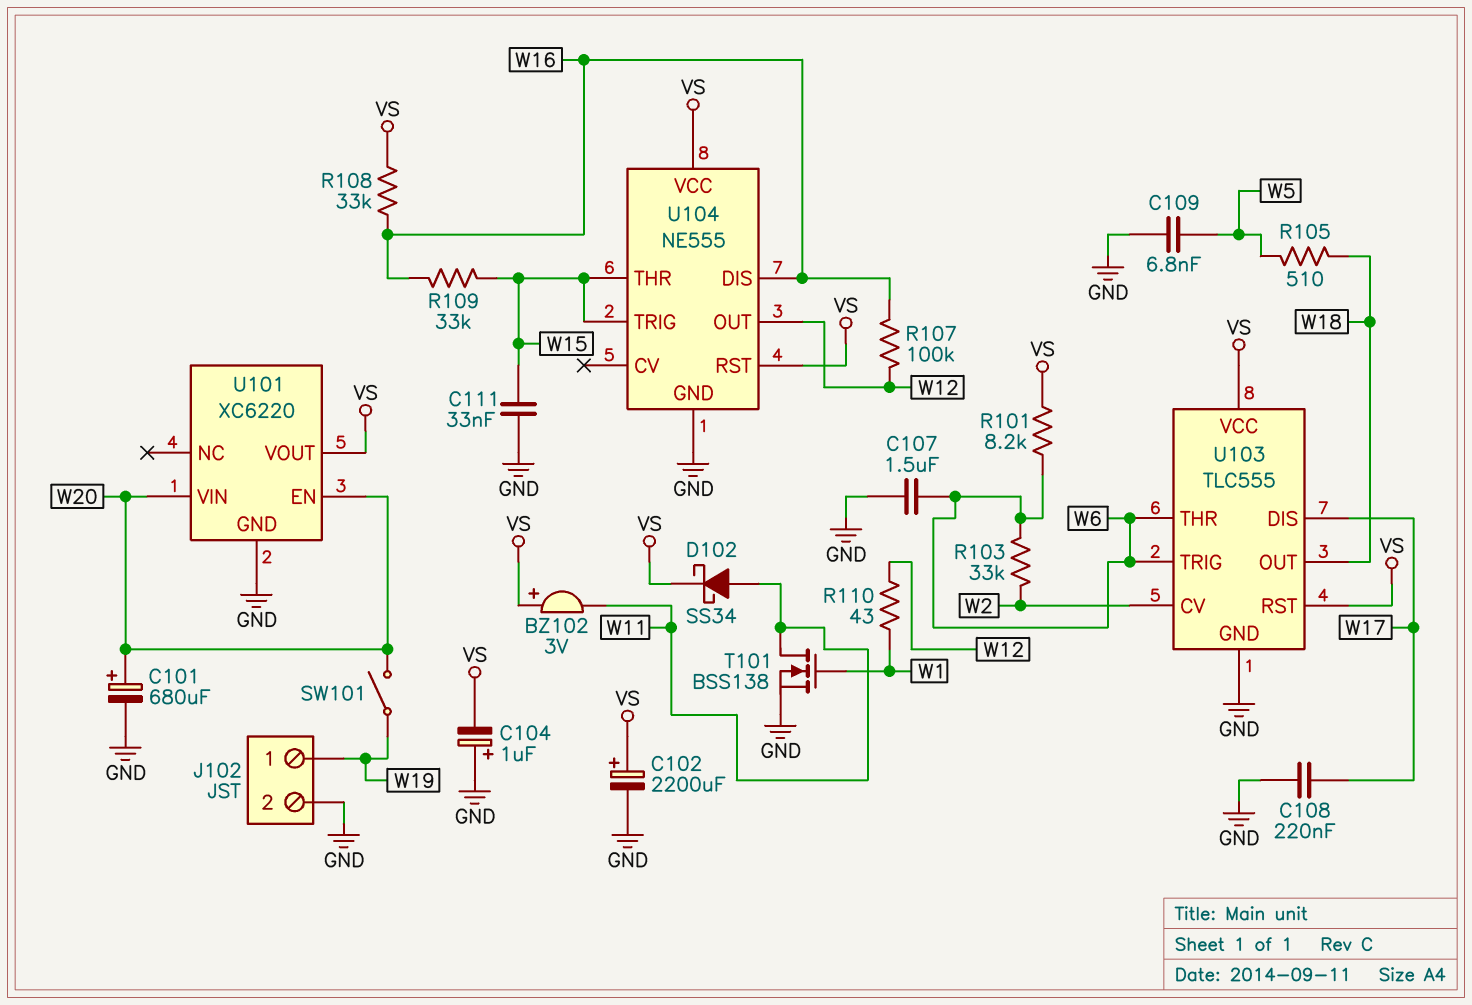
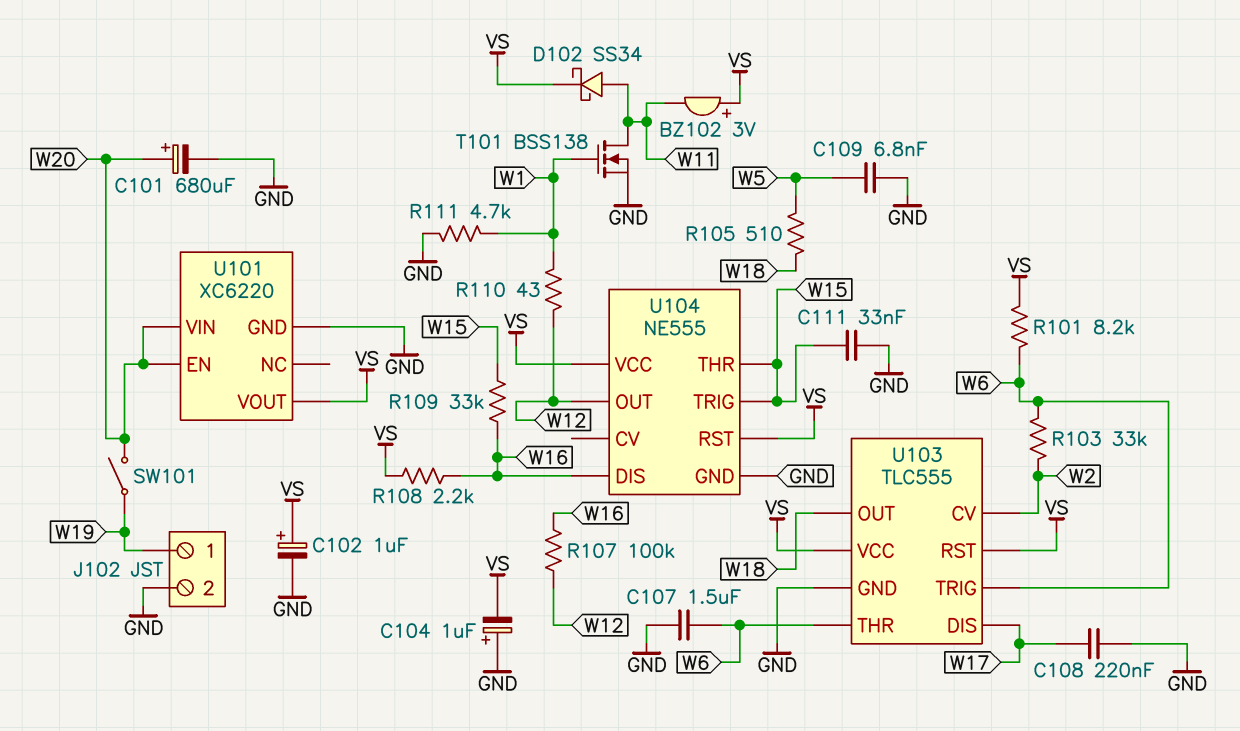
C102: 2200uF (plus VS, minus GND) -> 1uF (plus VS, minus GND)
R108: 33k (VS, W16) -> 2.2k (VS, W16)
R111: none -> 4.7k (GND, W1)

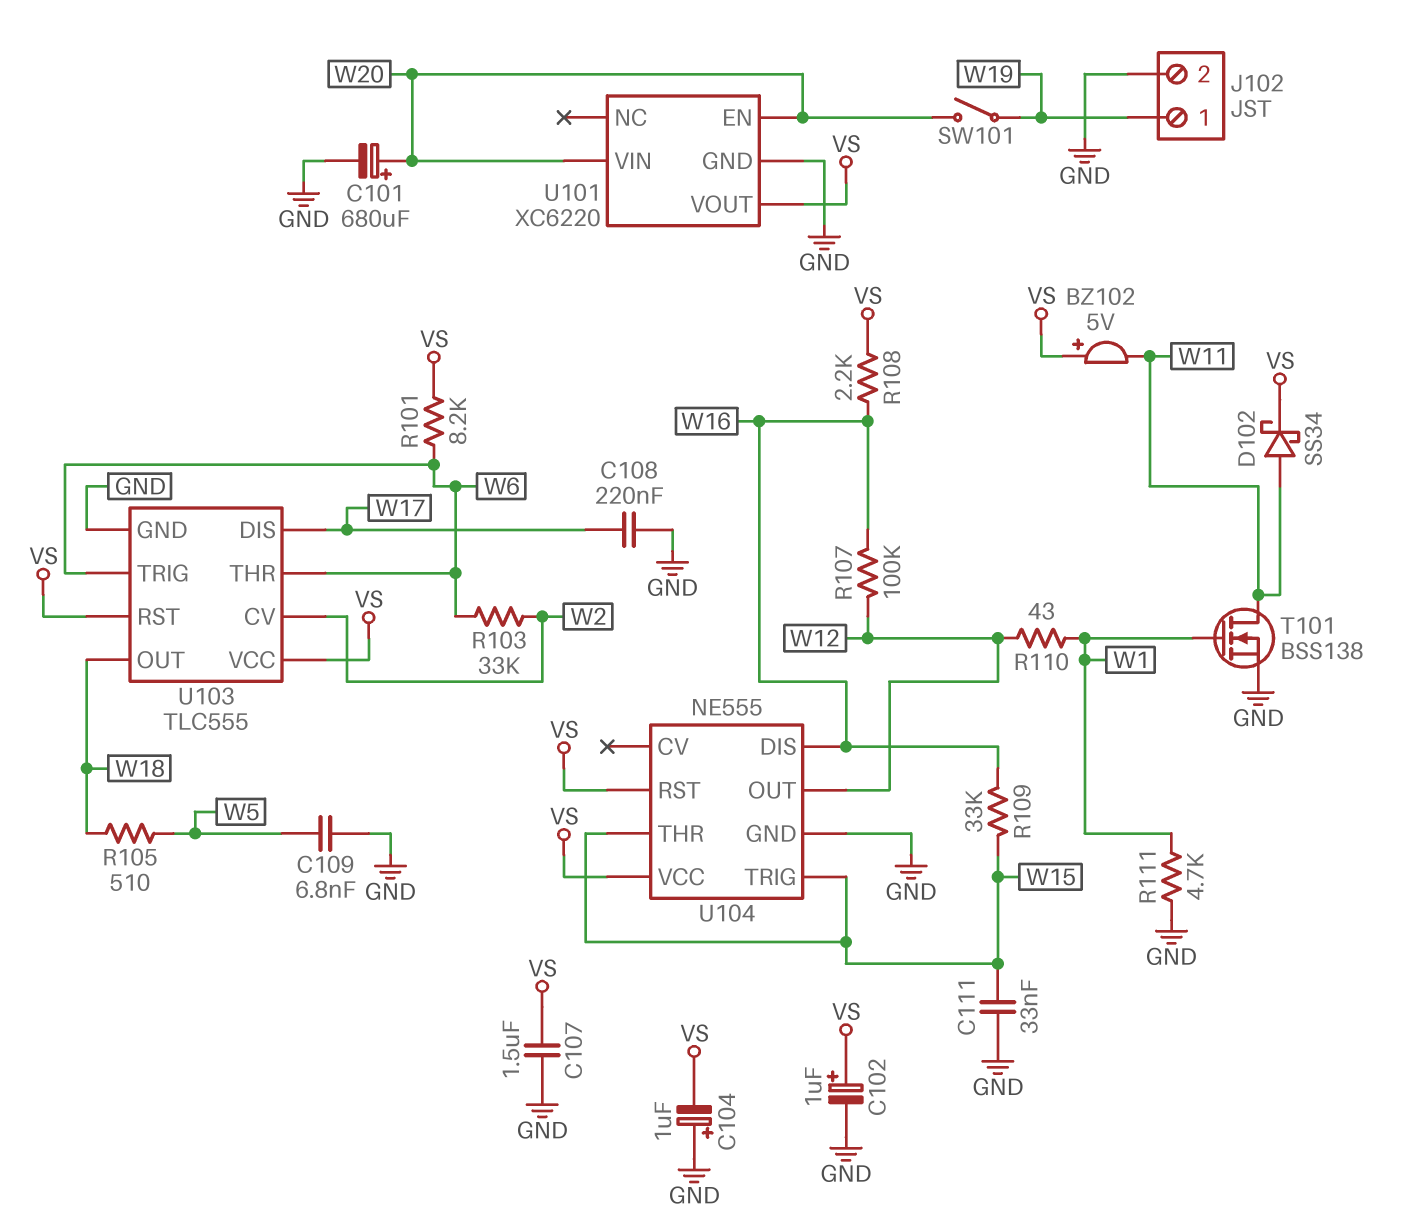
BZ102: buzzer 3V (plus VS, minus W11) -> buzzer 5V (plus VS, minus W11)
C107: 1.5uF (GND, W6) -> 1.5uF (GND, VS)

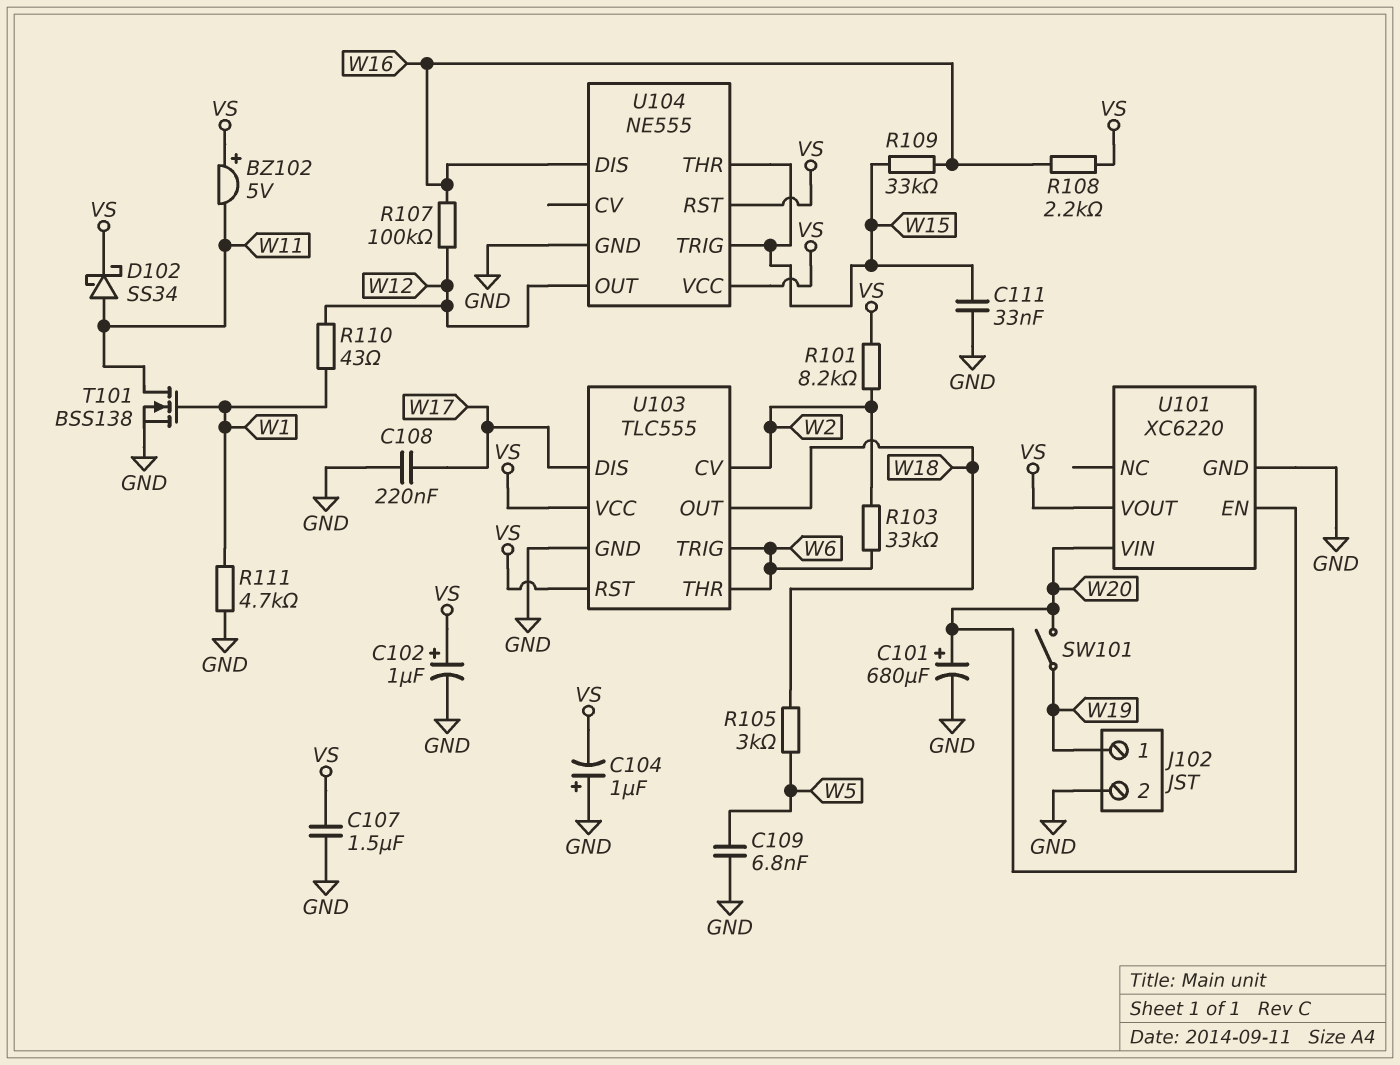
R101: 8.2k (VS, W6) -> 8.2k (VS, W2)
R105: 510 (W5, W18) -> 3k (W5, W18)

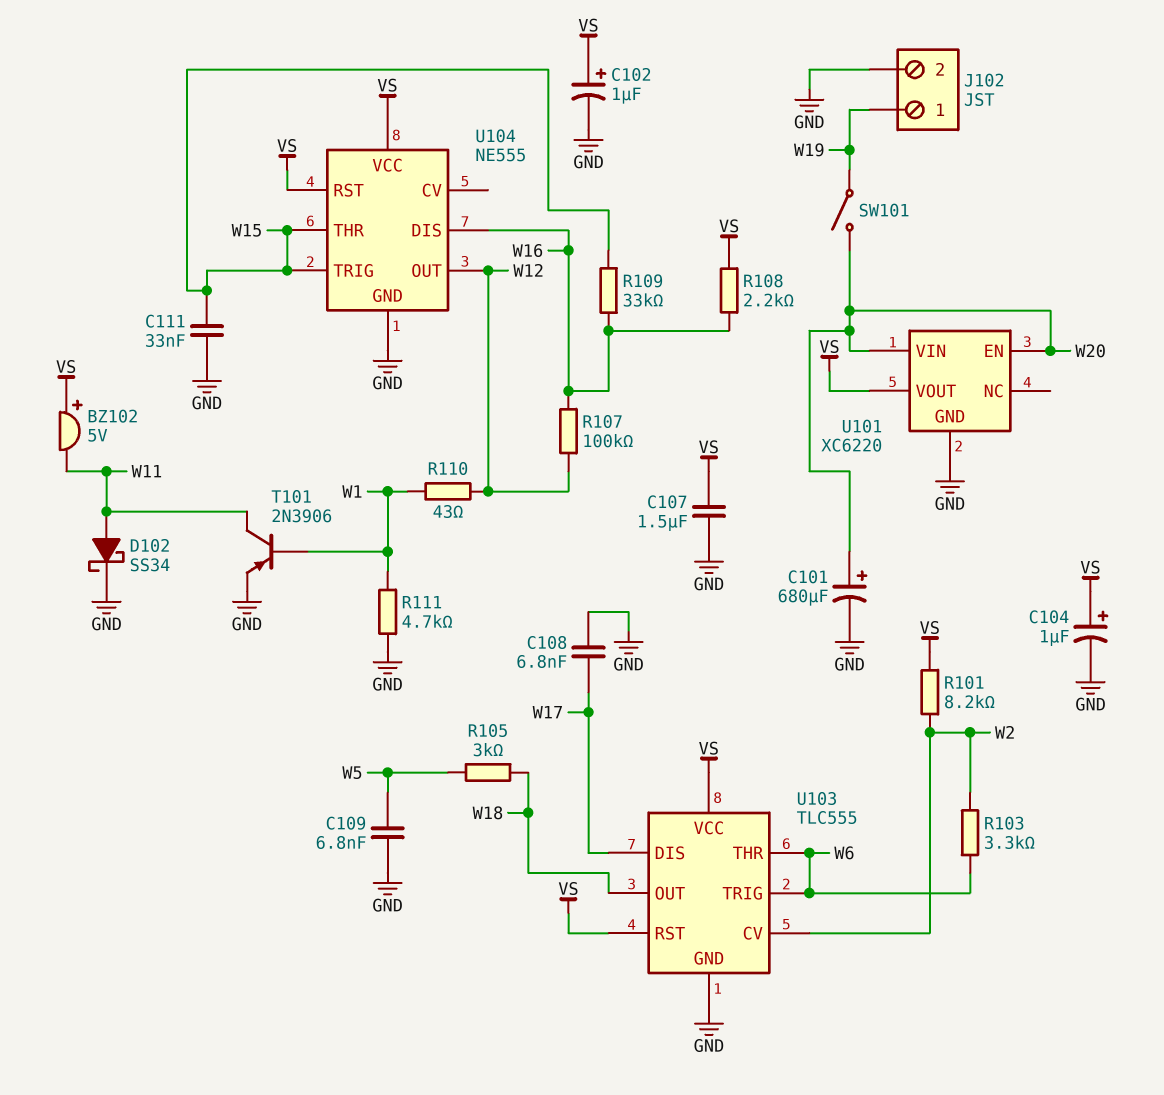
C104: 1uF (plus GND, minus VS) -> 1uF (plus VS, minus GND)
C108: 220nF (GND, W17) -> 6.8nF (GND, W17)
D102: schottky SS34 (A W11, K VS) -> schottky SS34 (A W11, K GND)
R103: 33k (W2, W6) -> 3.3k (W2, W6)
T101: NMOS BSS138 (G W1, D W11, S GND) -> PNP 2N3906 (B W1, C W11, E GND)

